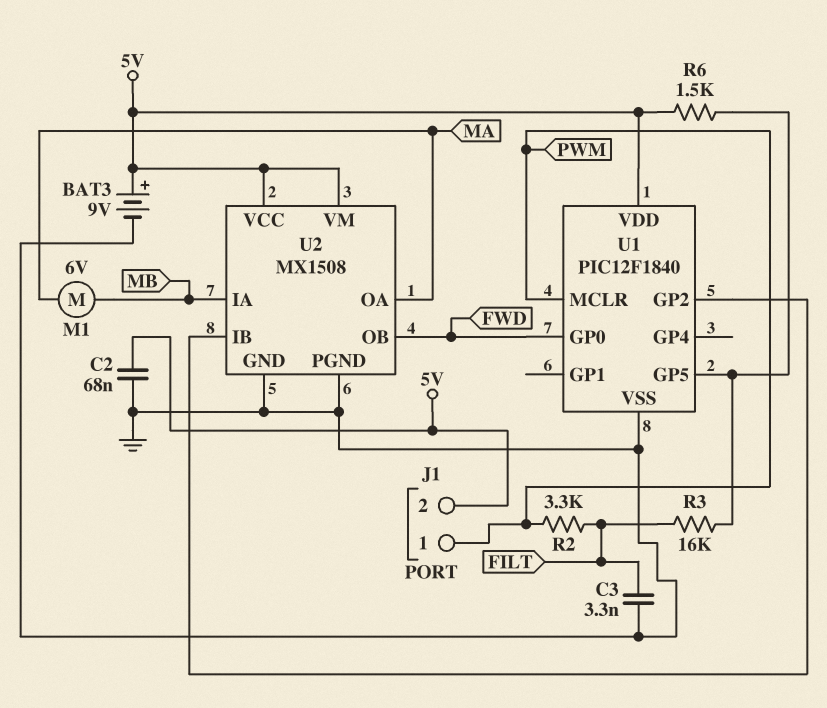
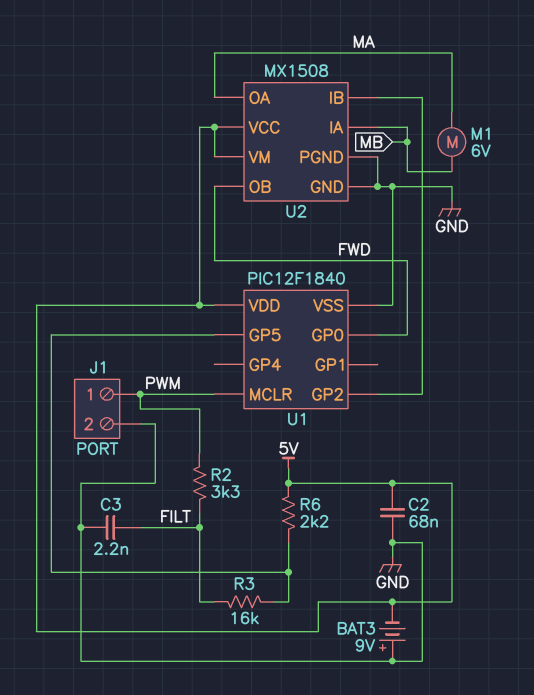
BAT3: 9V (plus 5V, minus GND) -> 9V (plus GND, minus 5V)
C3: 3.3nF (FILT, GND) -> 2.2nF (FILT, GND)
J1 pin 2: 5V -> GND
R6: 1.5k (5V, U1/GP5) -> 2.2k (5V, U1/GP5)

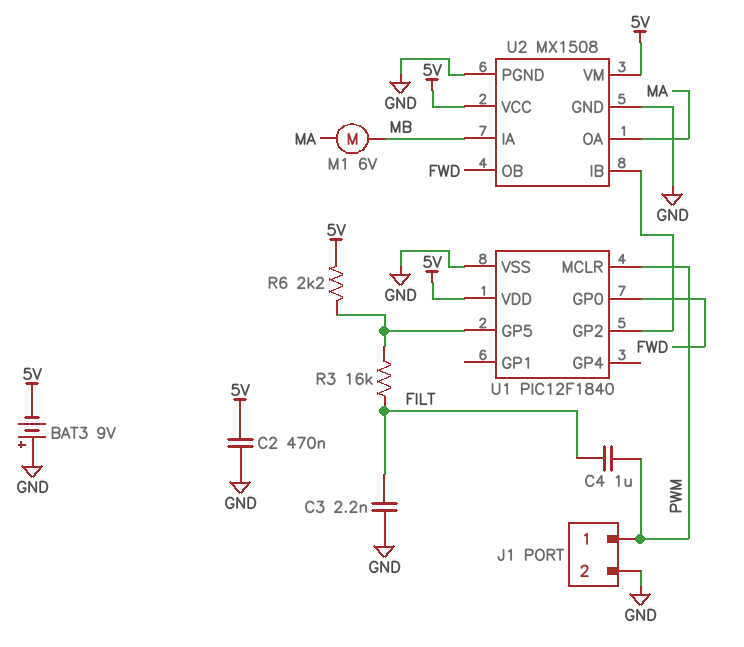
C2: 68nF (5V, GND) -> 470nF (5V, GND)
C4: none -> 1uF (FILT, PWM)
R2: 3.3k (FILT, PWM) -> none

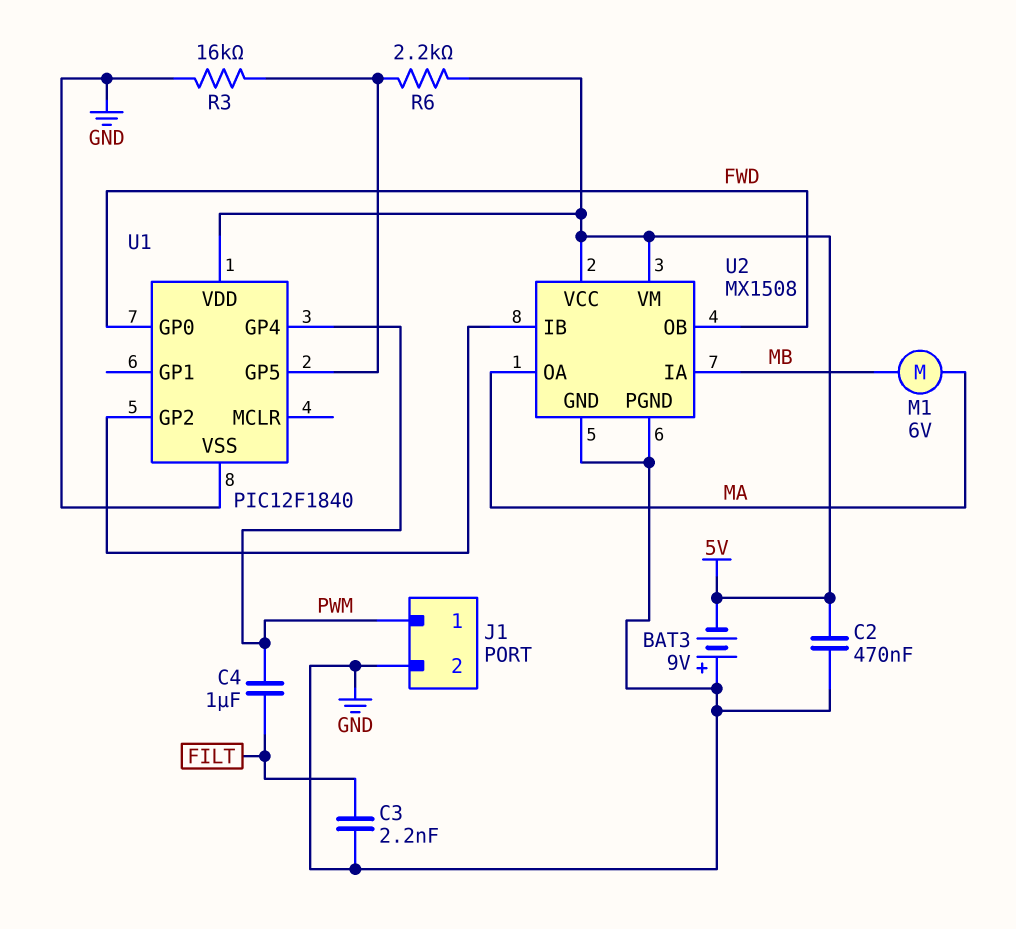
R3: 16k (FILT, U1/GP5) -> 16k (GND, U1/GP5)
U1 pin GP4: none -> PWM
U1 pin MCLR: PWM -> none

